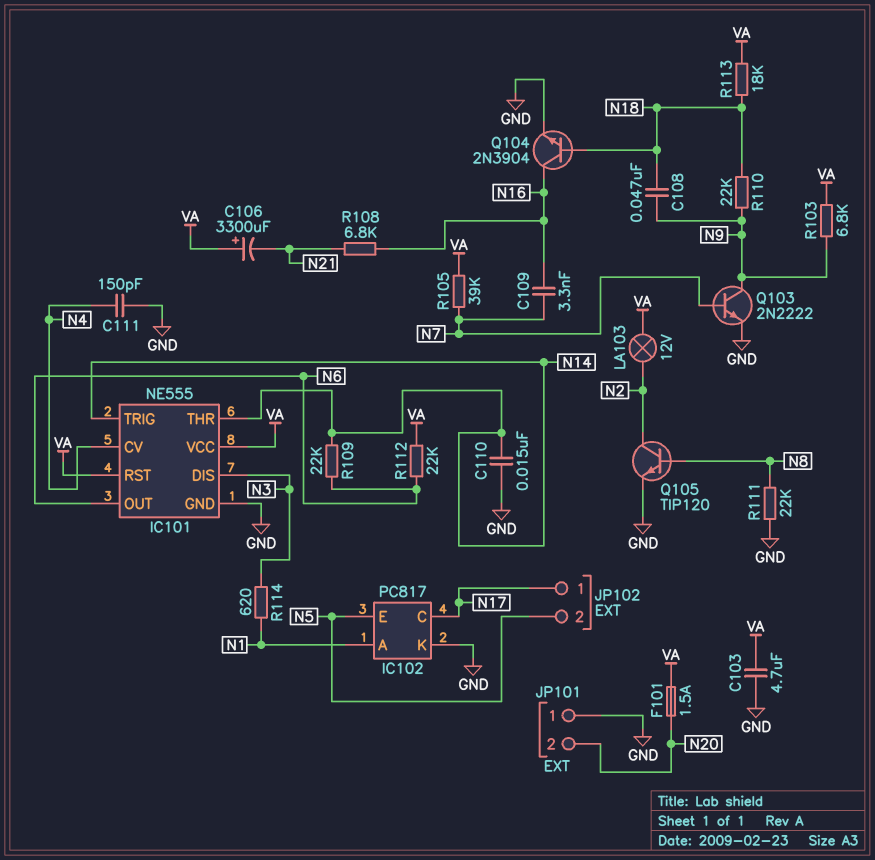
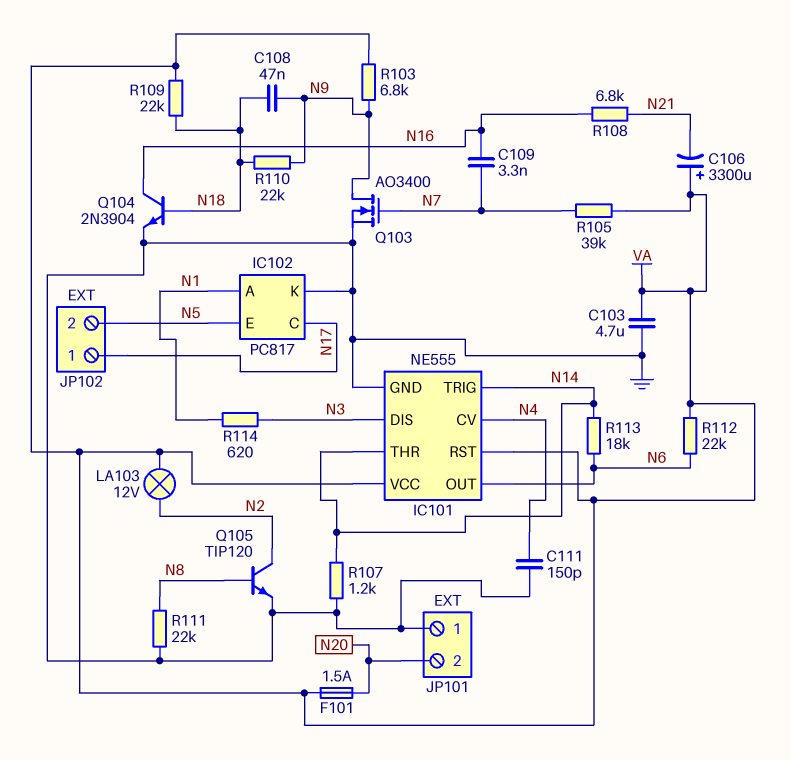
C110: 15nF (GND, N14) -> none
Q103: NPN 2N2222 (B N7, C N9, E GND) -> NMOS AO3400 (G N7, D N9, S GND)
R107: none -> 1.2k (GND, N14)
R109: 22k (N6, N14) -> 22k (N18, VA)
R113: 18k (N18, VA) -> 18k (N6, N14)

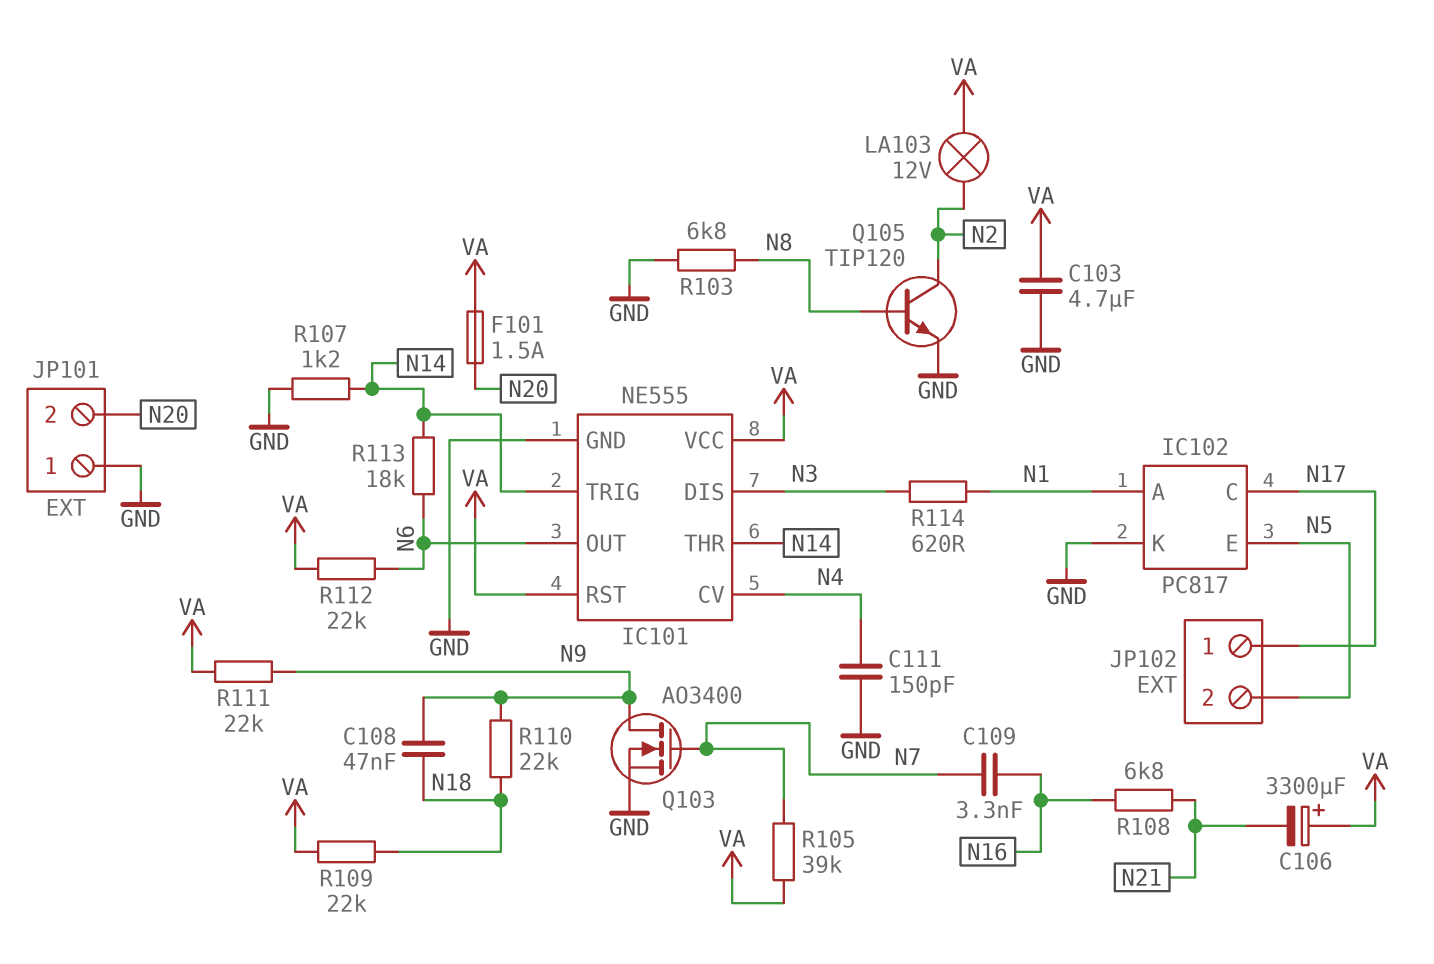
Q104: NPN 2N3904 (B N18, C N16, E GND) -> none
R103: 6.8k (N9, VA) -> 6.8k (GND, N8)
R111: 22k (GND, N8) -> 22k (N9, VA)

